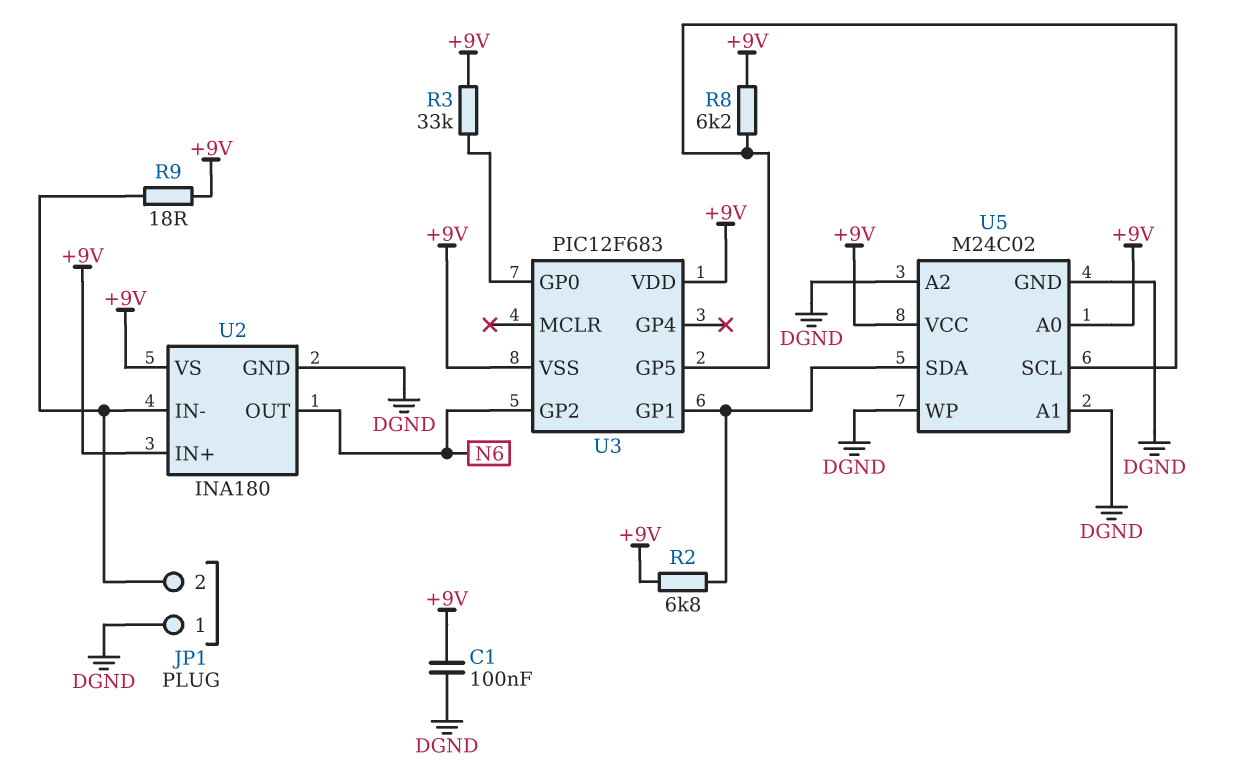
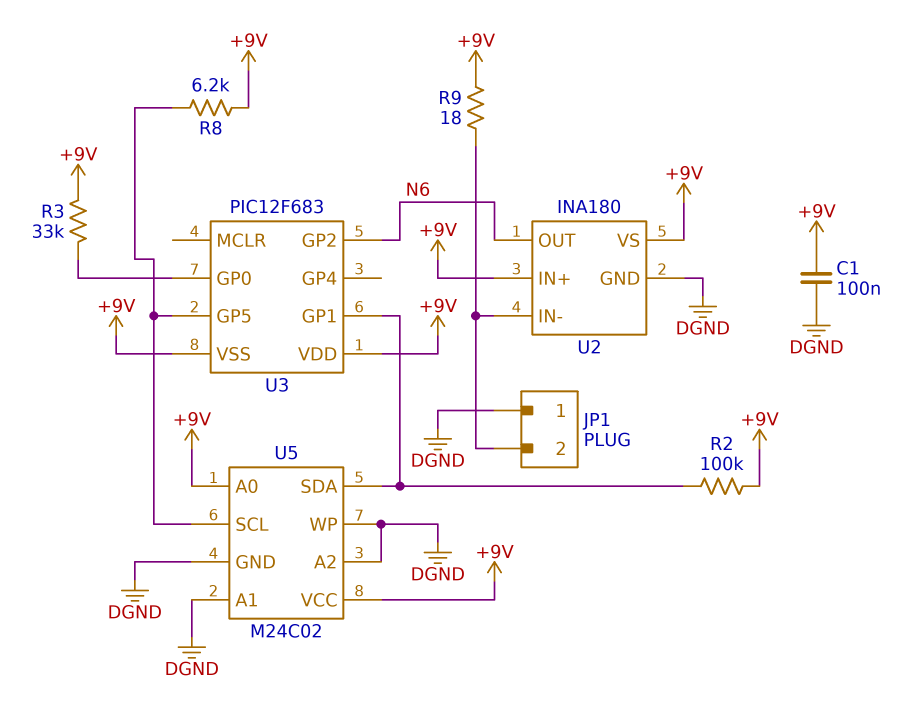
R2: 6.8k (+9V, U3/GP1) -> 100k (+9V, U3/GP1)

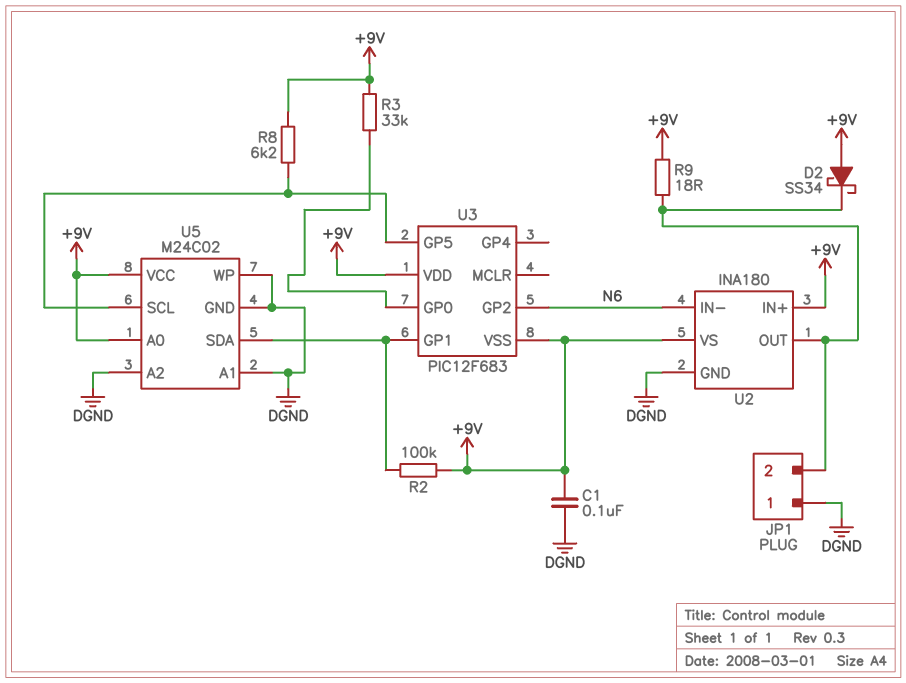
D2: none -> schottky SS34 (A +9V, K JP1/2)
U2 pin IN-: JP1/2 -> N6
U2 pin OUT: N6 -> JP1/2

